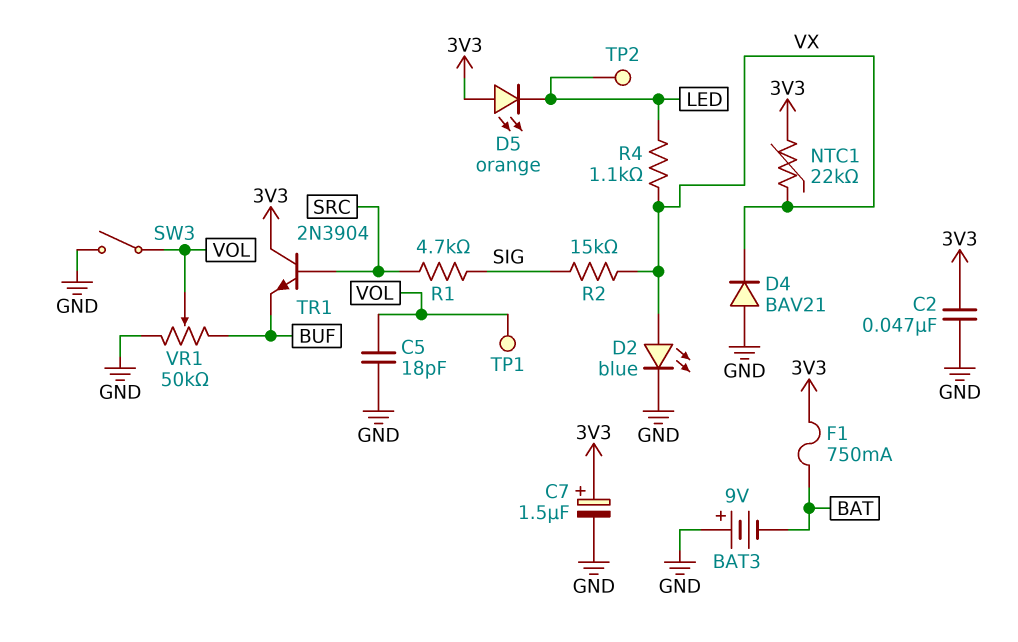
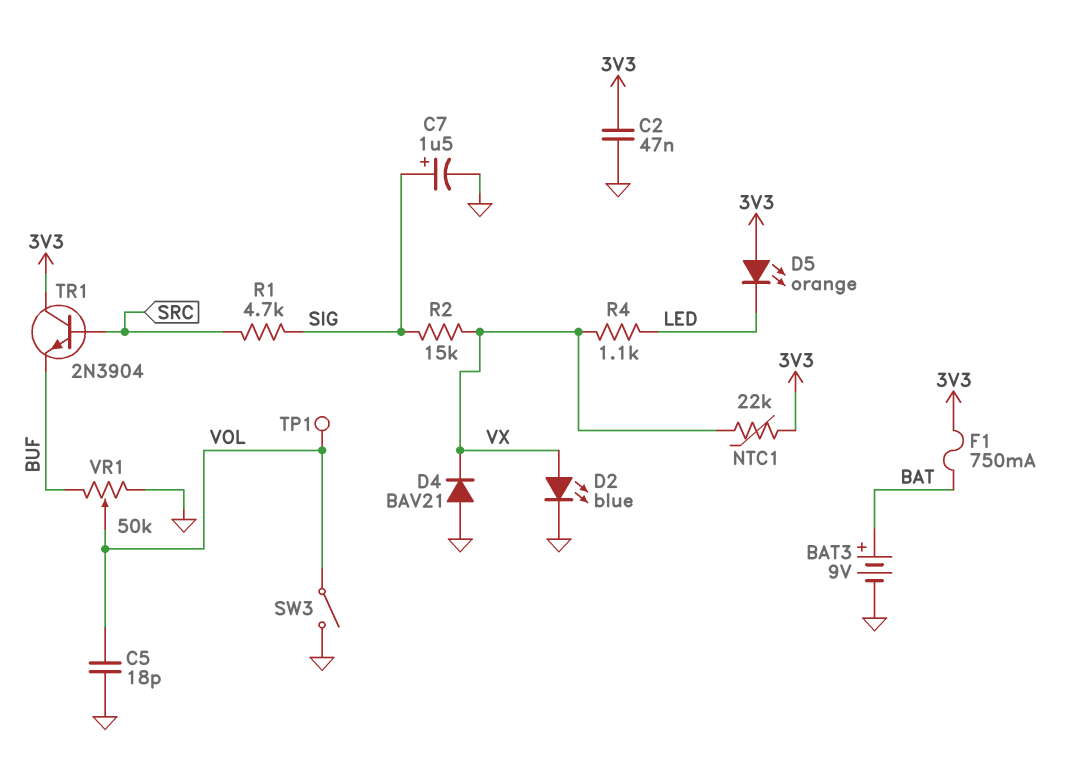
BAT3: 9V (plus GND, minus BAT) -> 9V (plus BAT, minus GND)
C7: 1.5uF (plus 3V3, minus GND) -> 1.5uF (plus SIG, minus GND)
TP2: test point (LED) -> none

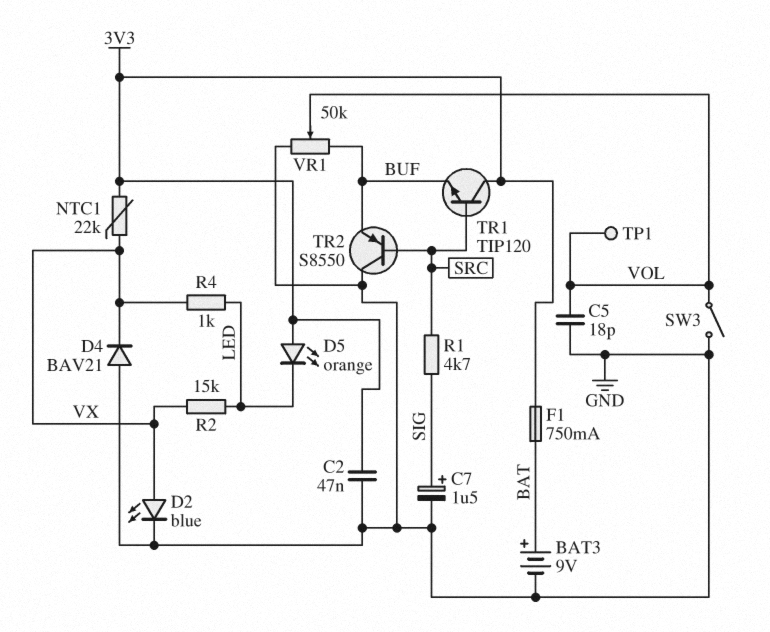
R2: 15k (SIG, VX) -> 15k (LED, VX)
R4: 1.1k (LED, VX) -> 1k (LED, VX)
TR1: NPN 2N3904 (B SRC, C 3V3, E BUF) -> NPN TIP120 (B SRC, C 3V3, E BUF)
TR2: none -> PNP S8550 (B SRC, C GND, E BUF)

